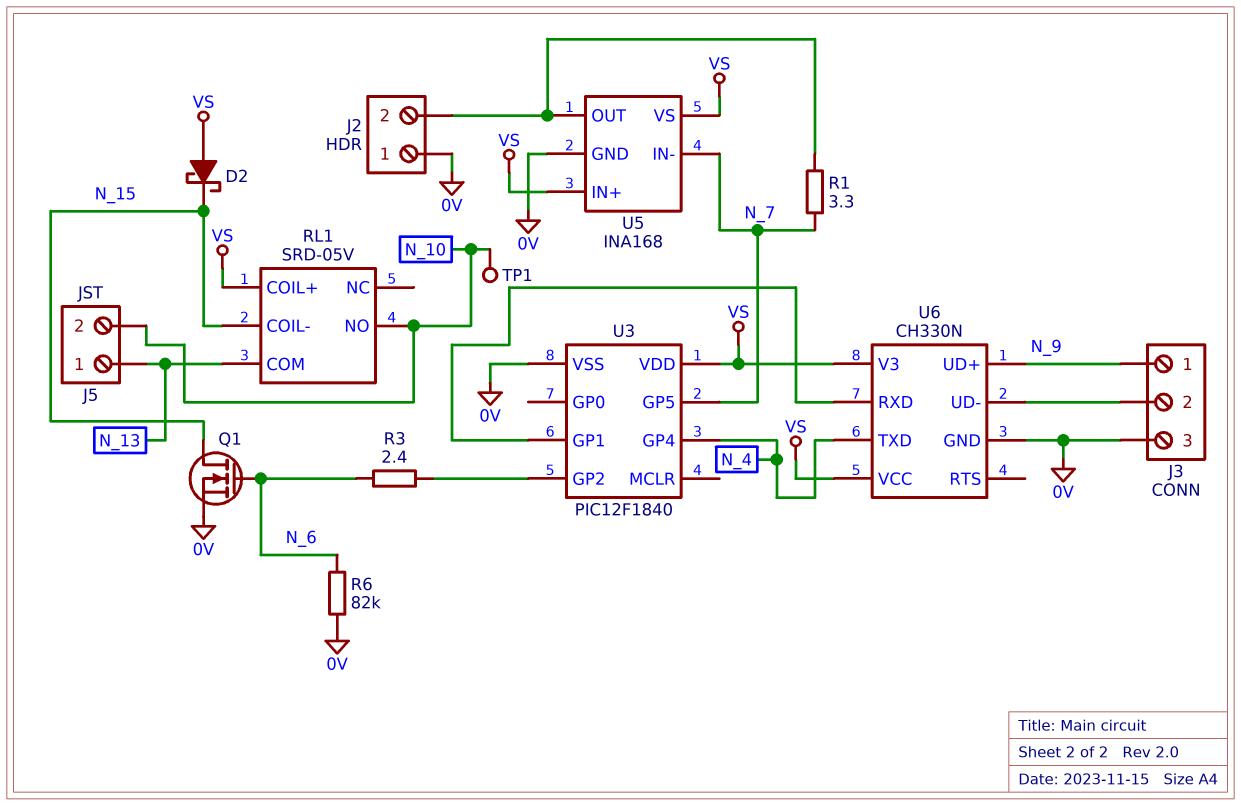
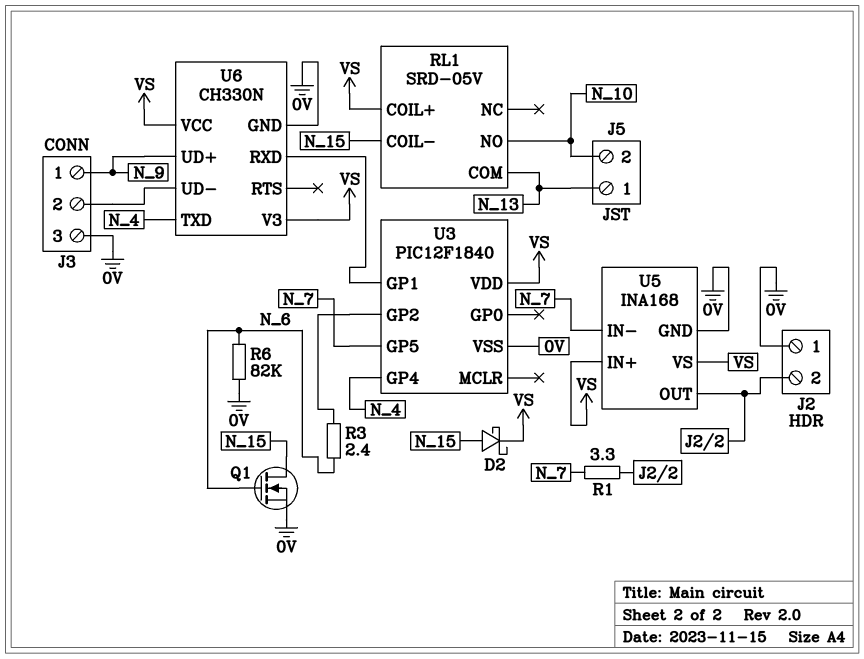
D2: schottky (A VS, K N_15) -> schottky (A N_15, K VS)
TP1: test point (N_10) -> none

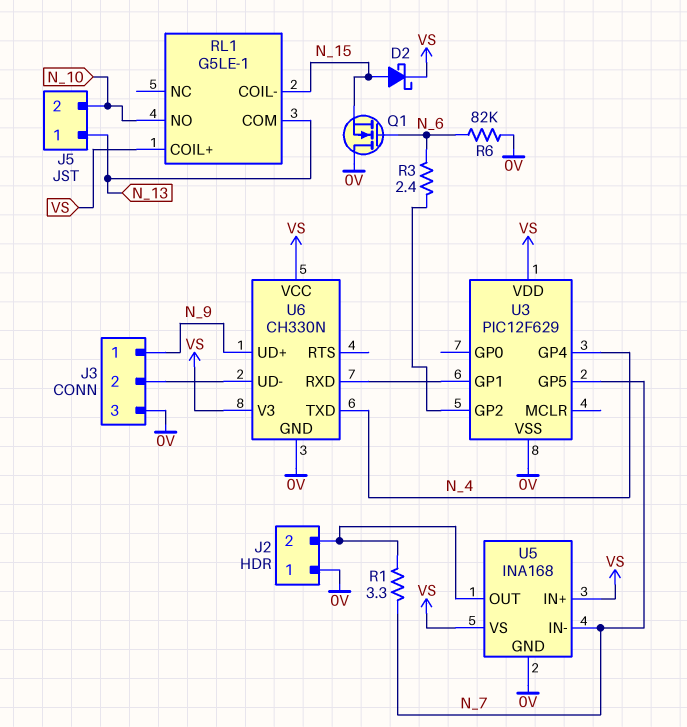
Q1: NMOS (G N_6, D N_15, S 0V) -> NMOS (G N_6, D 0V, S N_15)
RL1: SRD-05V -> G5LE-1
U3: PIC12F1840 -> PIC12F629

